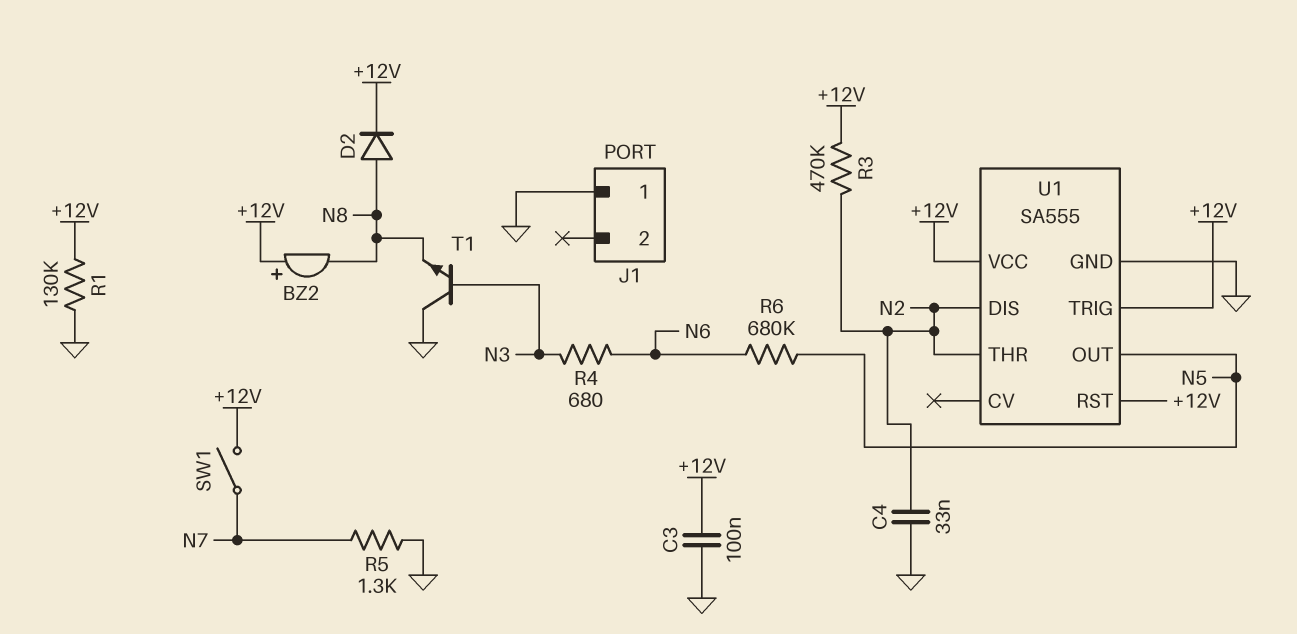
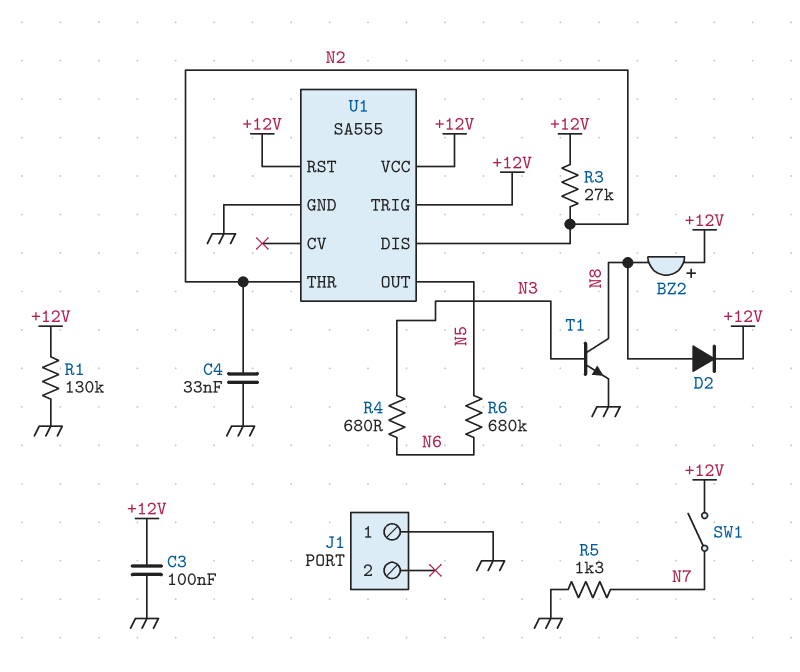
R3: 470k (+12V, N2) -> 27k (+12V, N2)
T1: NPN (B N3, C GND, E N8) -> NPN (B N3, C N8, E GND)

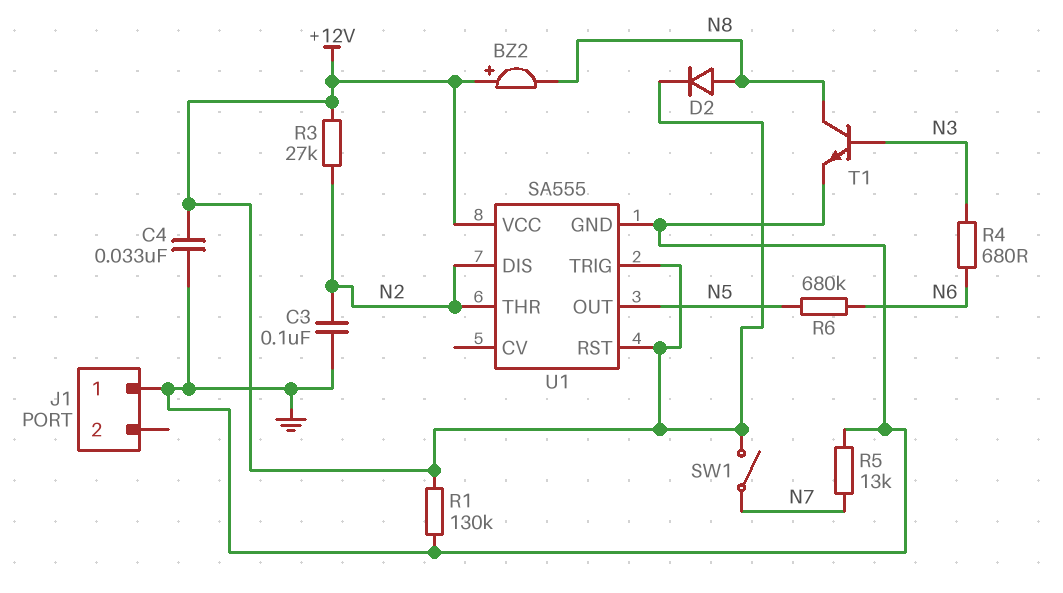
C3: 100nF (+12V, GND) -> 100nF (GND, N2)
C4: 33nF (GND, N2) -> 33nF (+12V, GND)
R5: 1.3k (GND, N7) -> 13k (GND, N7)

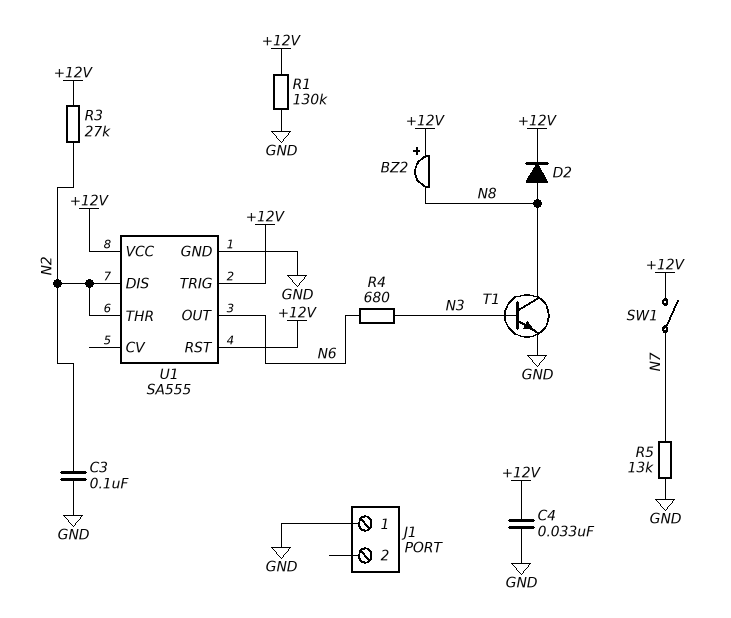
R6: 680k (N5, N6) -> none
U1 pin OUT: N5 -> N6

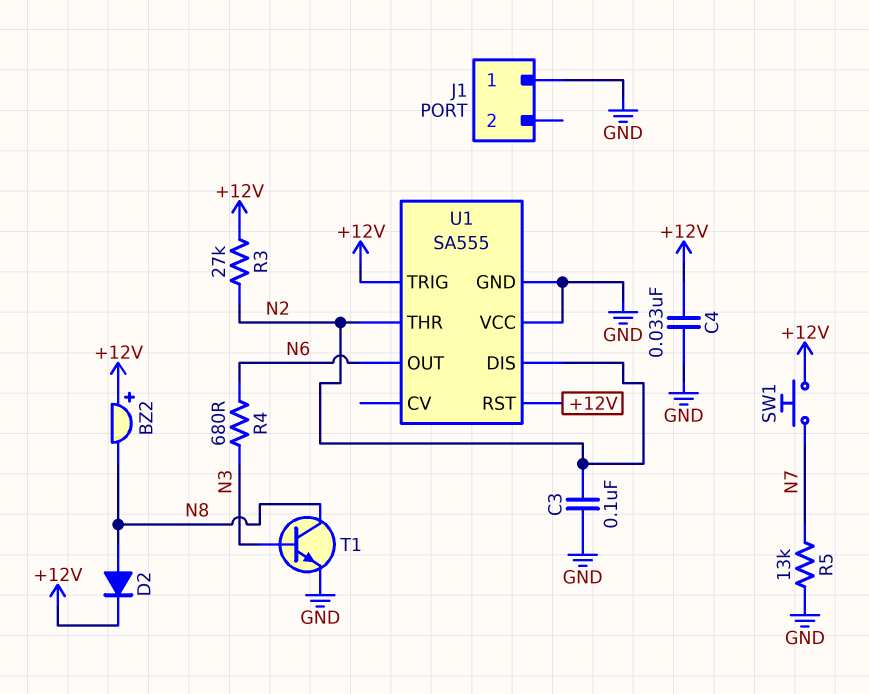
R1: 130k (+12V, GND) -> none
SW1: switch (+12V, N7) -> button (+12V, N7)
U1 pin VCC: +12V -> GND

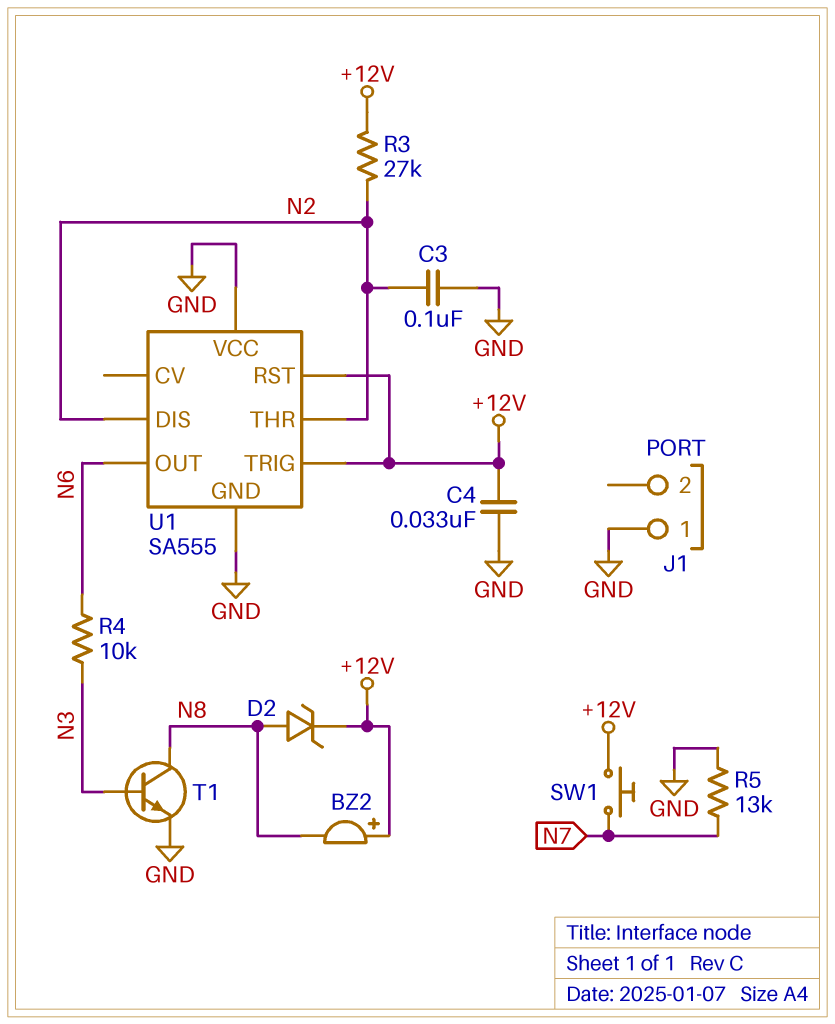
D2: diode (A N8, K +12V) -> zener (A N8, K +12V)
R4: 680 (N3, N6) -> 10k (N3, N6)

